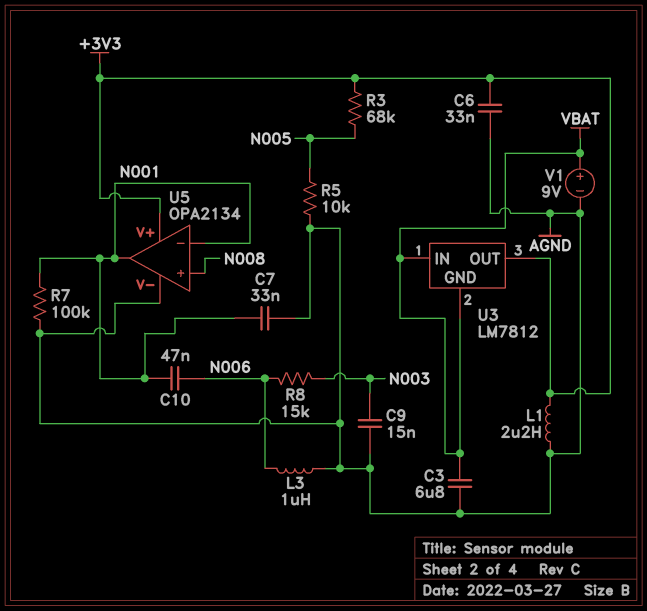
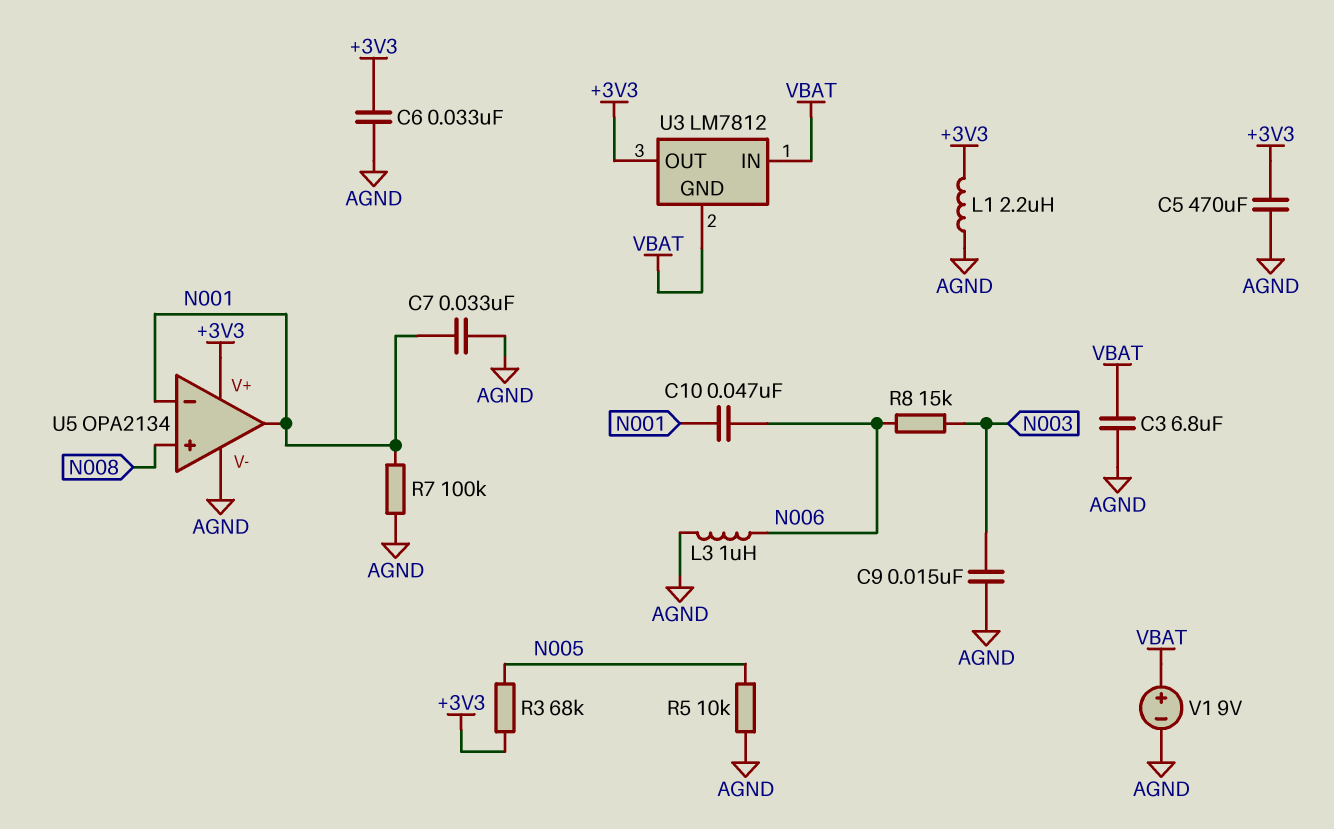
C5: none -> 470uF (+3V3, AGND)

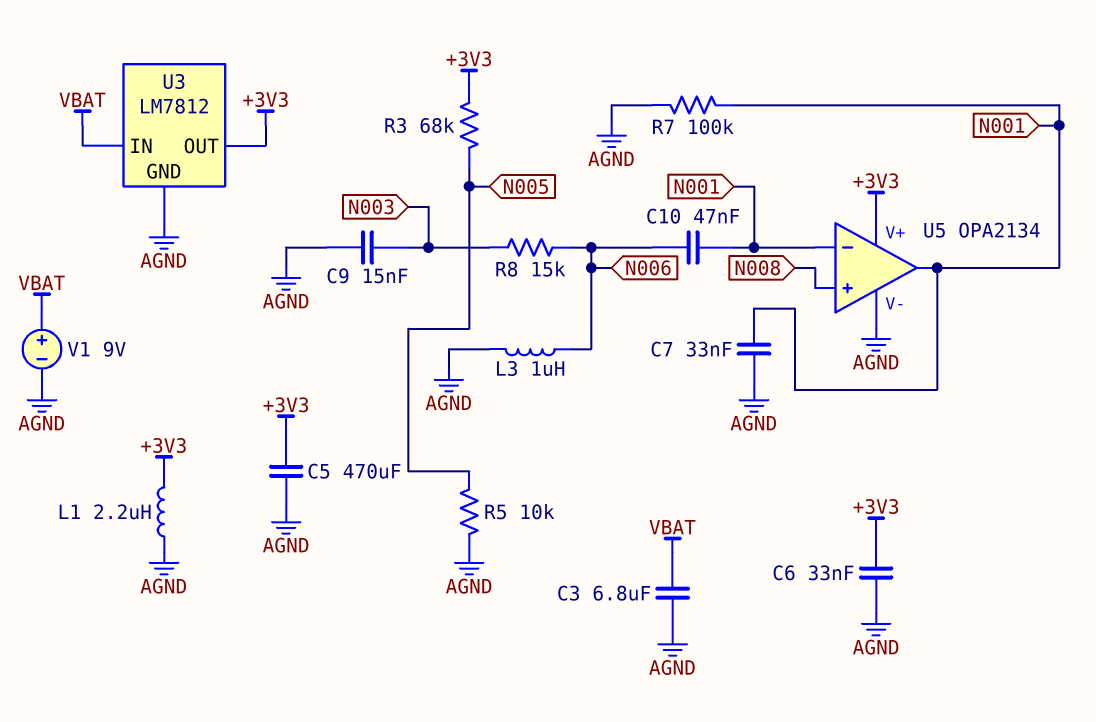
U3 pin GND: VBAT -> AGND

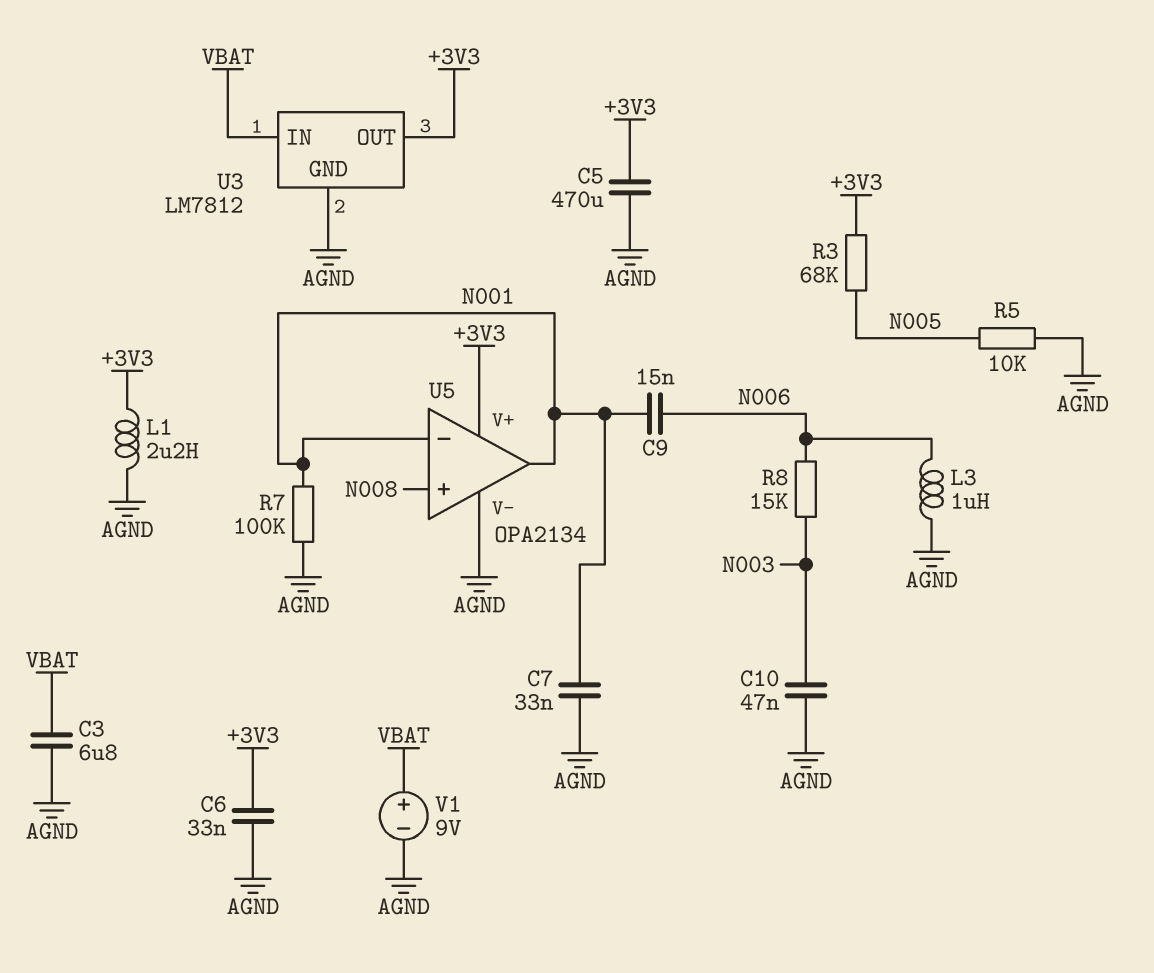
C9: 15nF (AGND, N003) -> 15nF (N001, N006)
C10: 47nF (N001, N006) -> 47nF (AGND, N003)

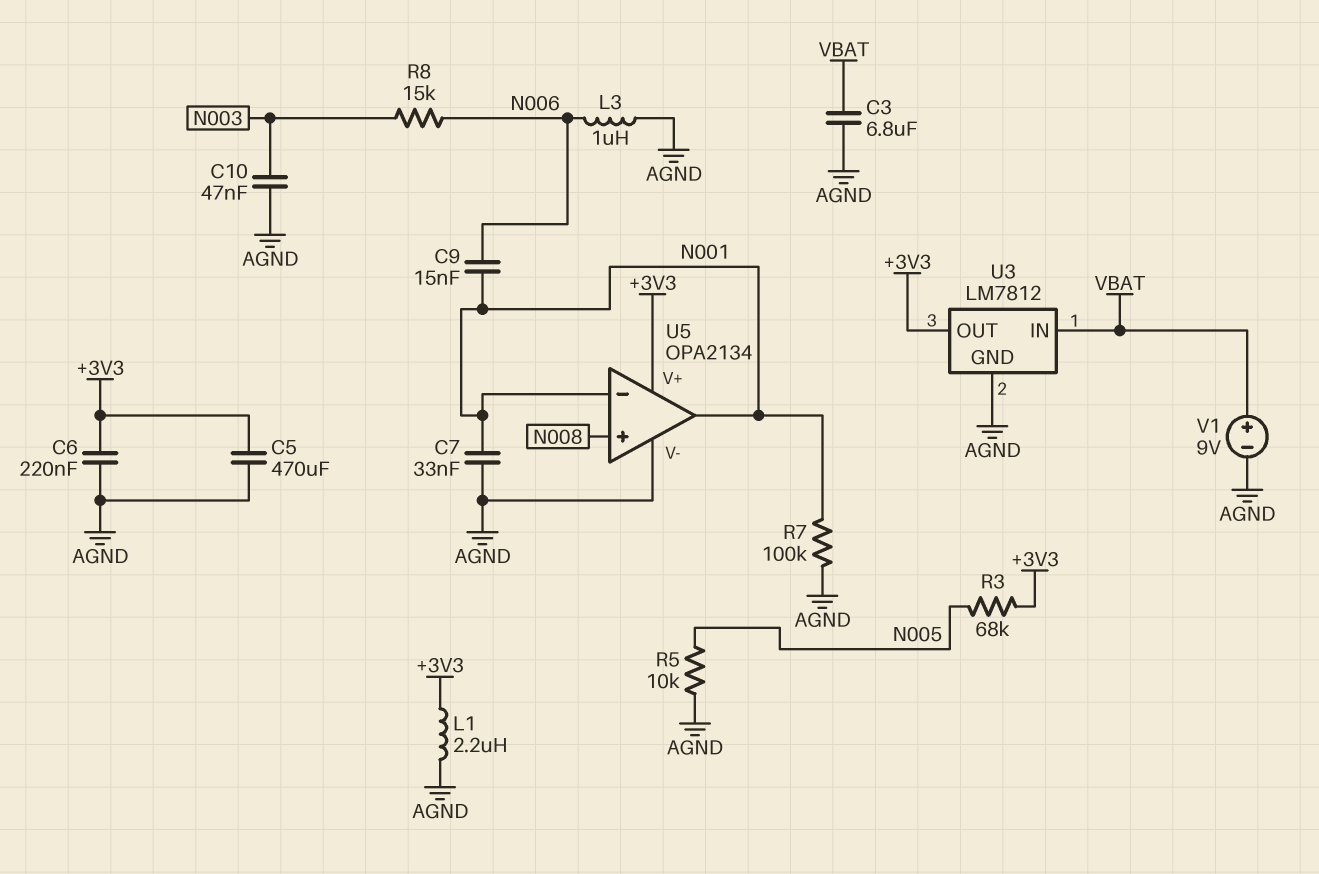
C6: 33nF (+3V3, AGND) -> 220nF (+3V3, AGND)

